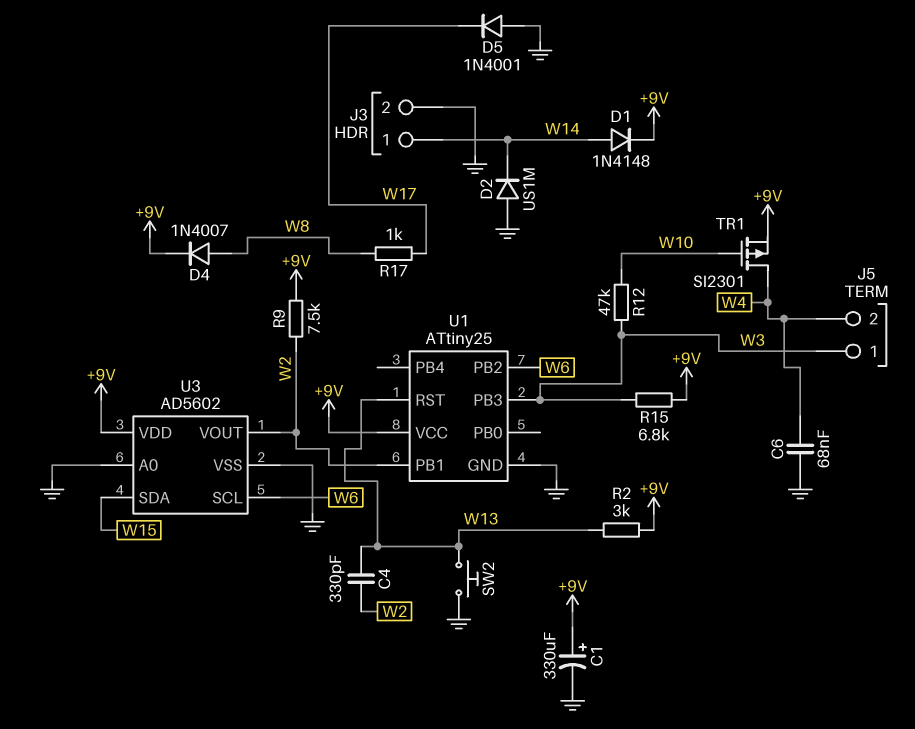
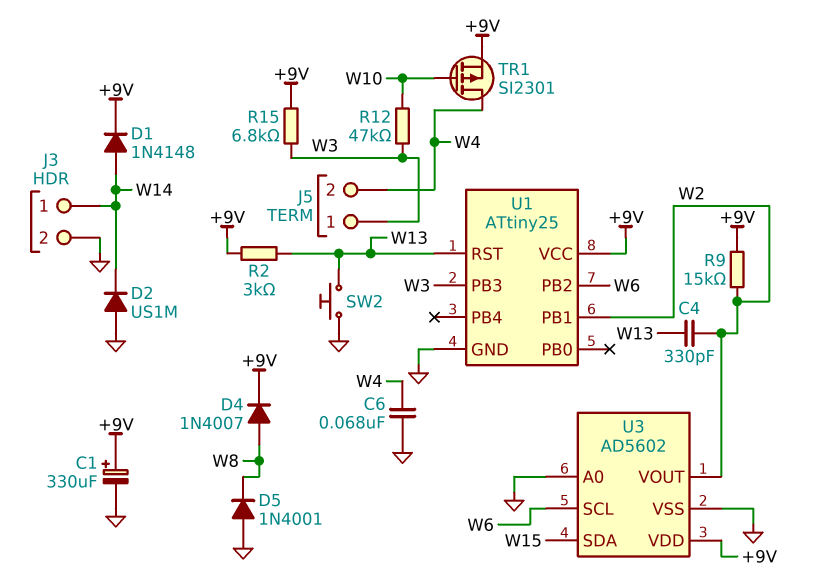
D5: diode 1N4001 (A GND, K W17) -> diode 1N4001 (A GND, K W8)
R9: 7.5k (+9V, W2) -> 15k (+9V, W2)
R17: 1k (W8, W17) -> none

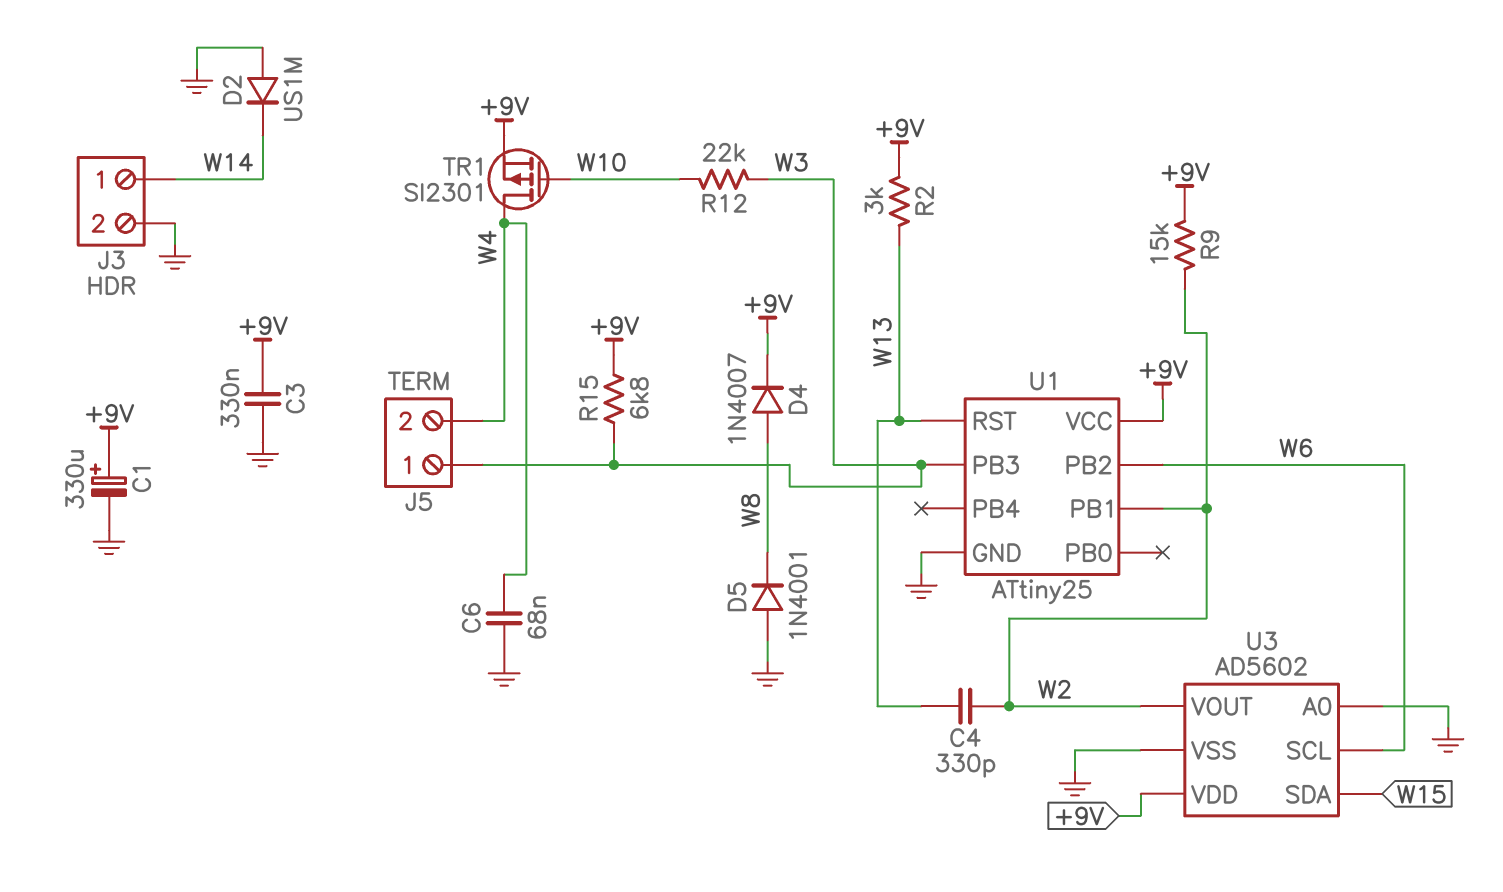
C3: none -> 330nF (+9V, GND)
D1: diode 1N4148 (A W14, K +9V) -> none
R12: 47k (W3, W10) -> 22k (W3, W10)
SW2: button (GND, W13) -> none

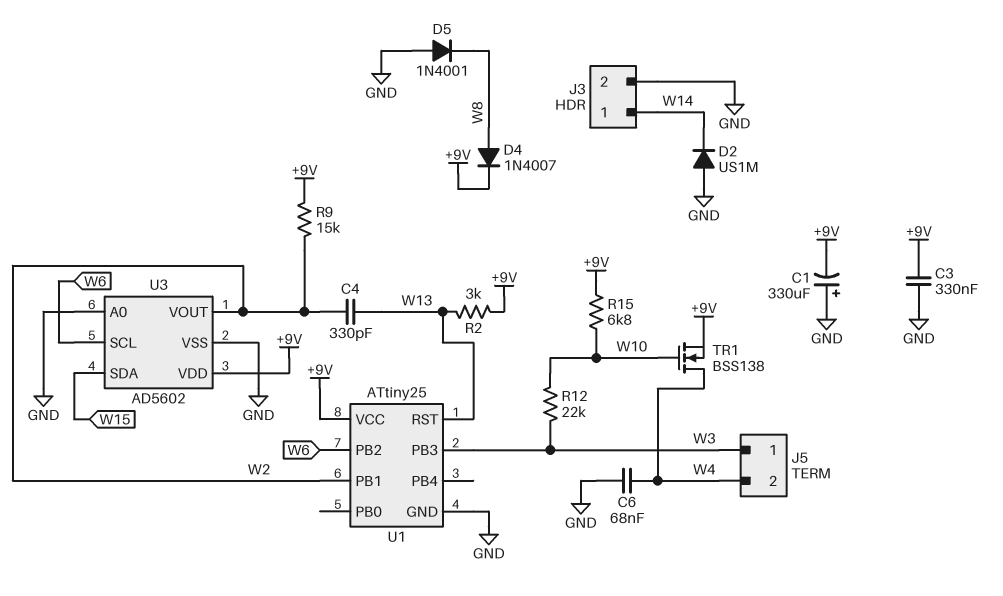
C1: 330uF (plus +9V, minus GND) -> 330uF (plus GND, minus +9V)
R15: 6.8k (+9V, W3) -> 6.8k (+9V, W10)
TR1: PMOS SI2301 (G W10, D W4, S +9V) -> NMOS BSS138 (G W10, D W4, S +9V)

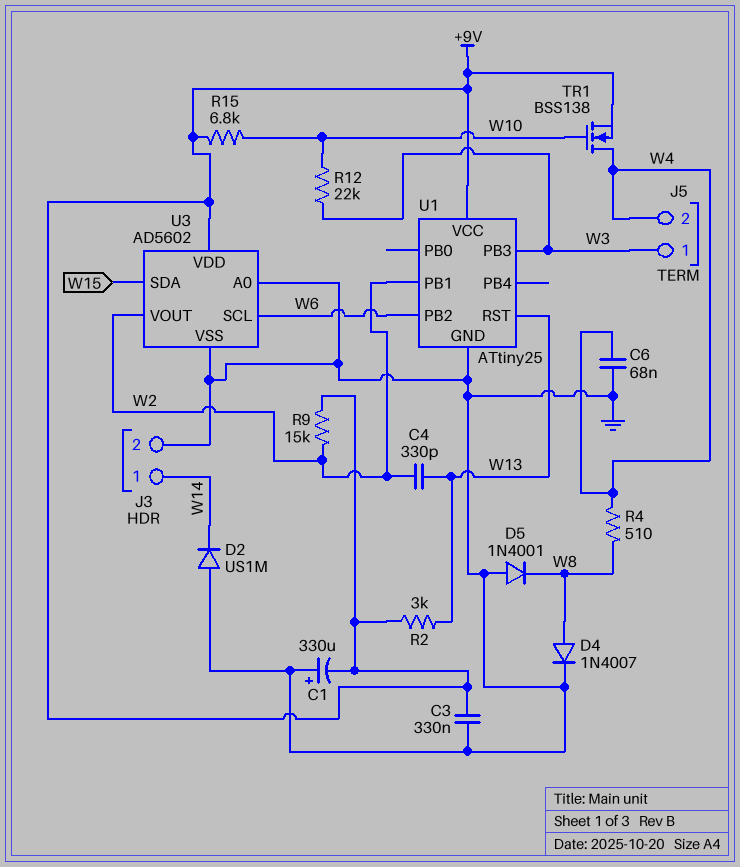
D4: diode 1N4007 (A W8, K +9V) -> diode 1N4007 (A W8, K GND)
R4: none -> 510 (W4, W8)

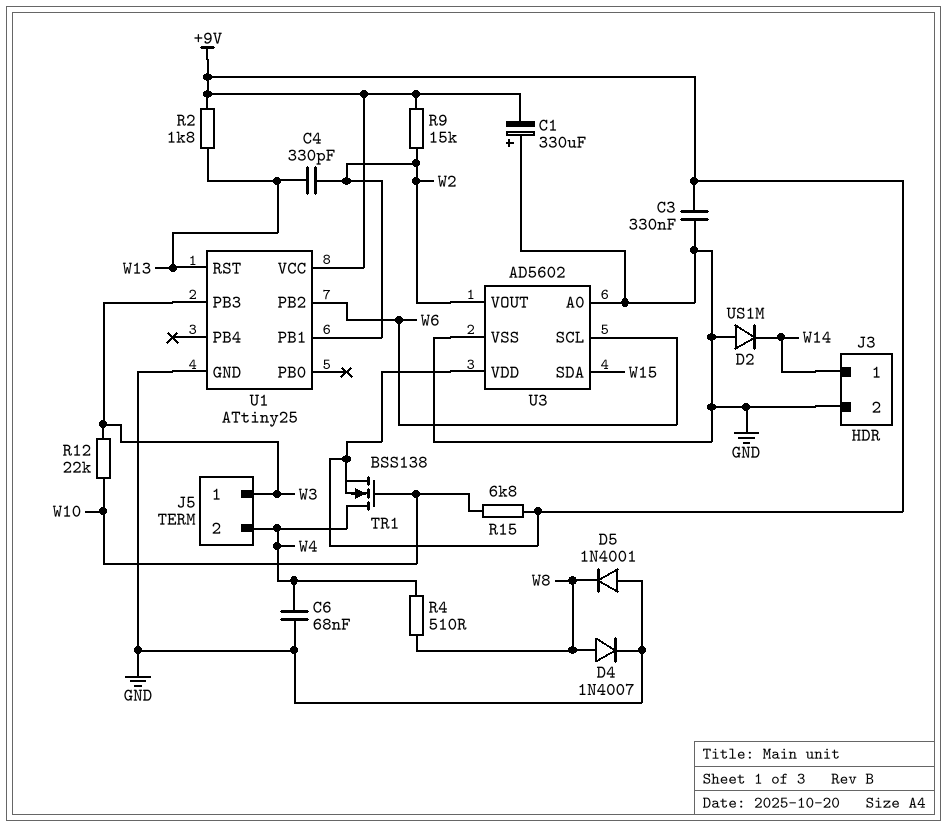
R2: 3k (+9V, W13) -> 1.8k (+9V, W13)

